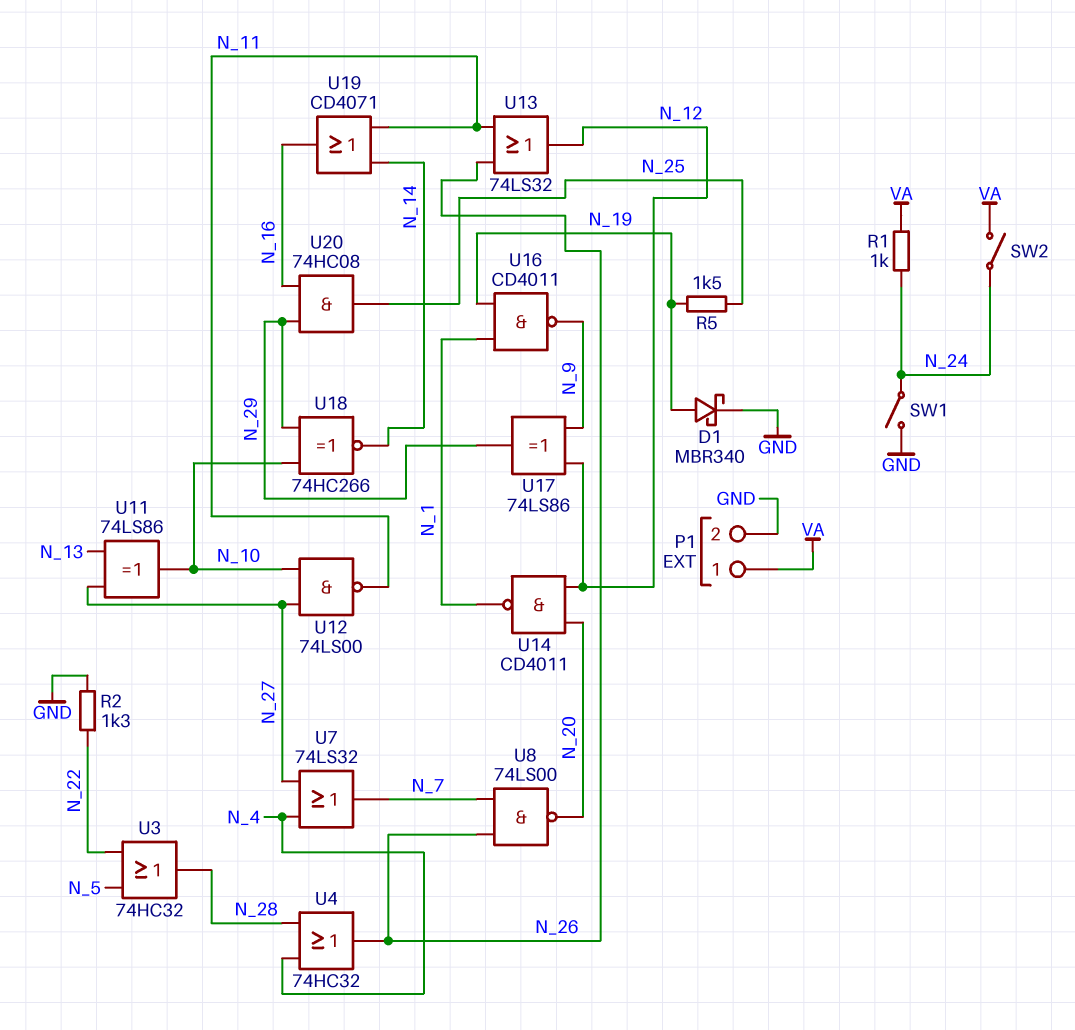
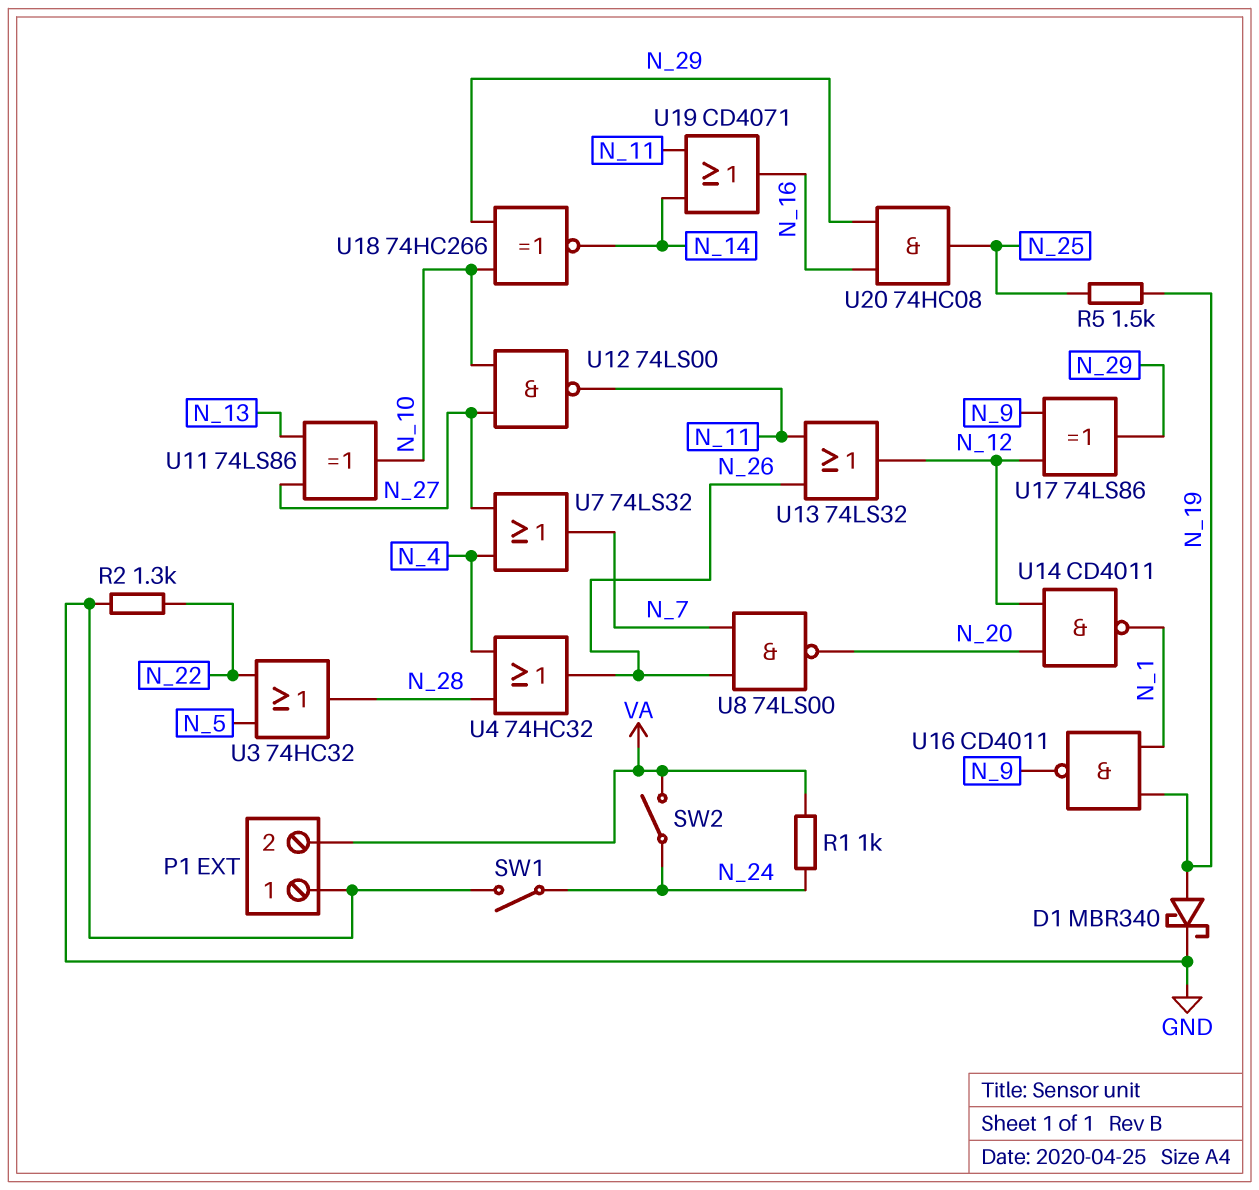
P1 pin 1: VA -> GND
P1 pin 2: GND -> VA

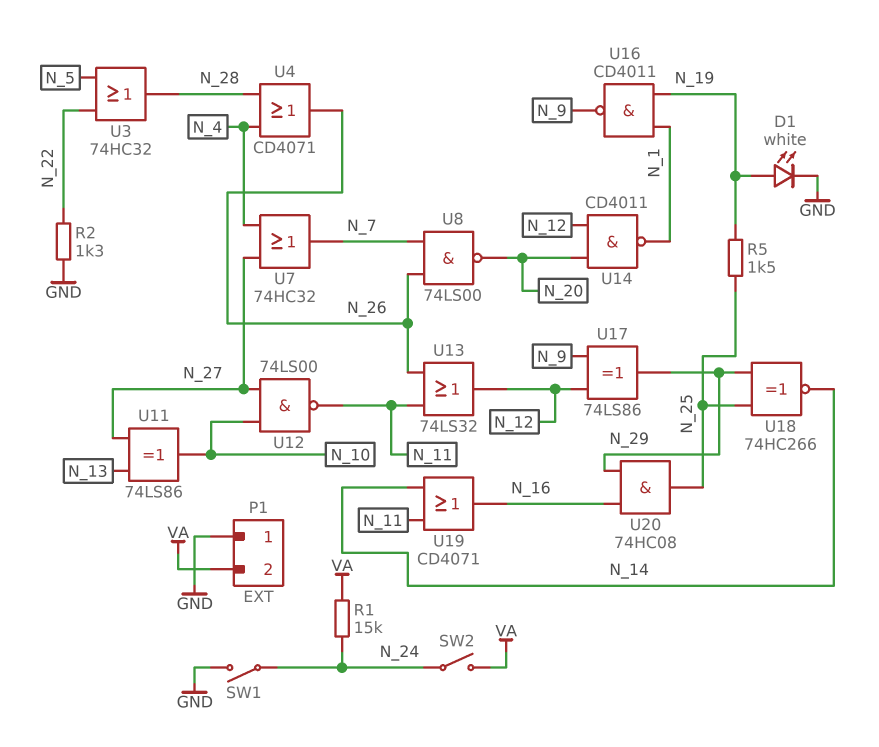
D1: schottky MBR340 (A N_19, K GND) -> LED white (A N_19, K GND)
R1: 1k (N_24, VA) -> 15k (N_24, VA)
U4: OR 74HC32 (in N_4, in N_28, out N_26) -> OR CD4071 (in N_4, in N_28, out N_26)
U7: OR 74LS32 (in N_4, in N_27, out N_7) -> OR 74HC32 (in N_4, in N_27, out N_7)
U18: XNOR 74HC266 (in N_10, in N_29, out N_14) -> XNOR 74HC266 (in N_25, in N_29, out N_14)

